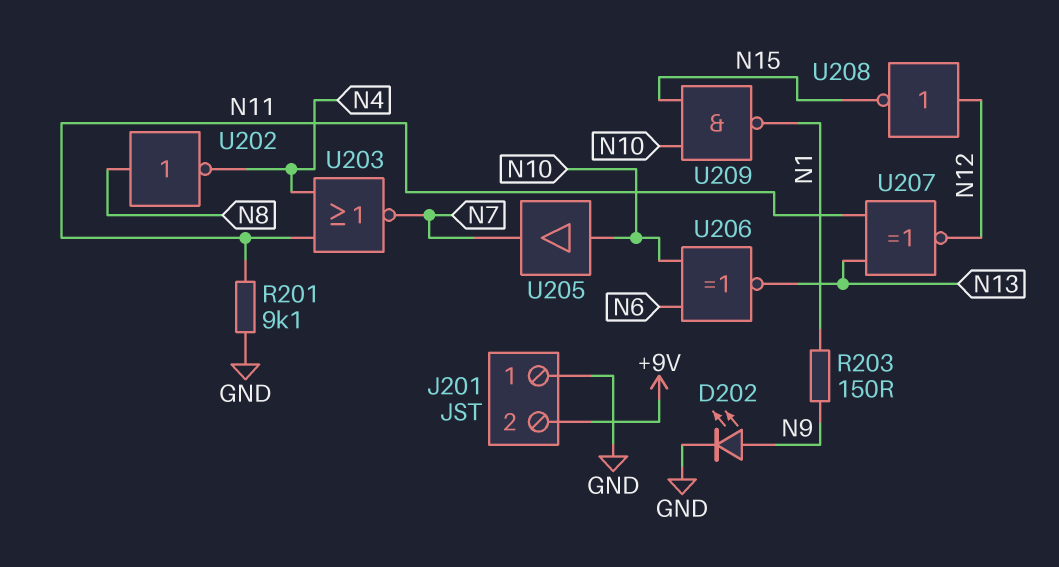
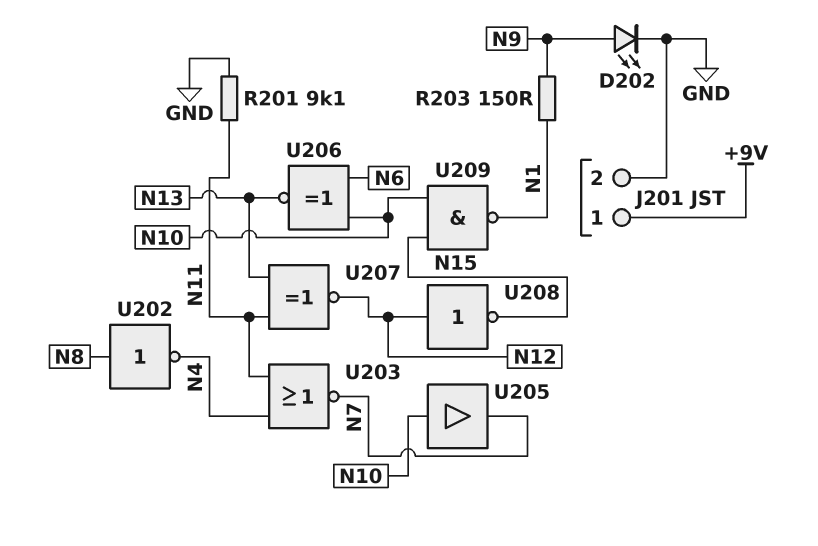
J201 pin 1: GND -> +9V
J201 pin 2: +9V -> GND

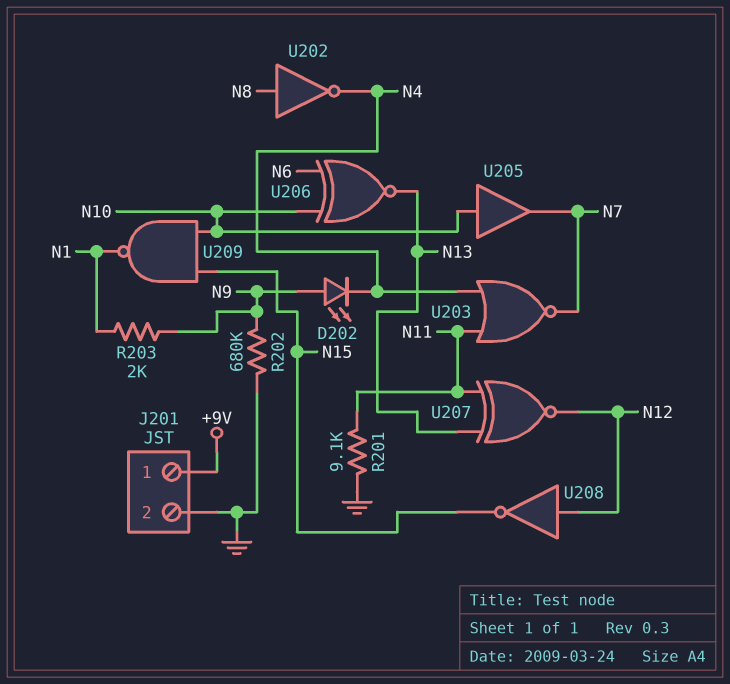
D202: LED (A N9, K GND) -> LED (A N9, K N4)
R202: none -> 680k (GND, N9)
R203: 150 (N1, N9) -> 2k (N1, N9)

